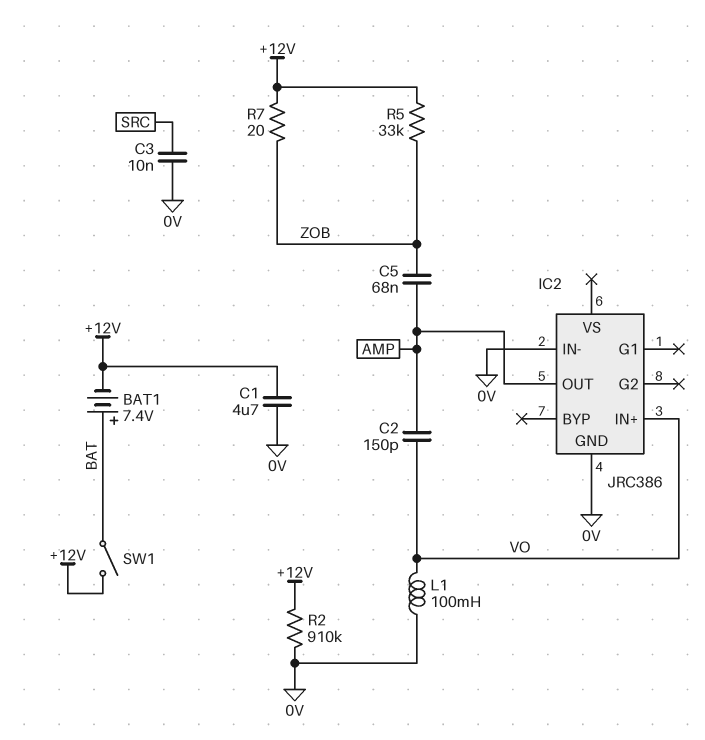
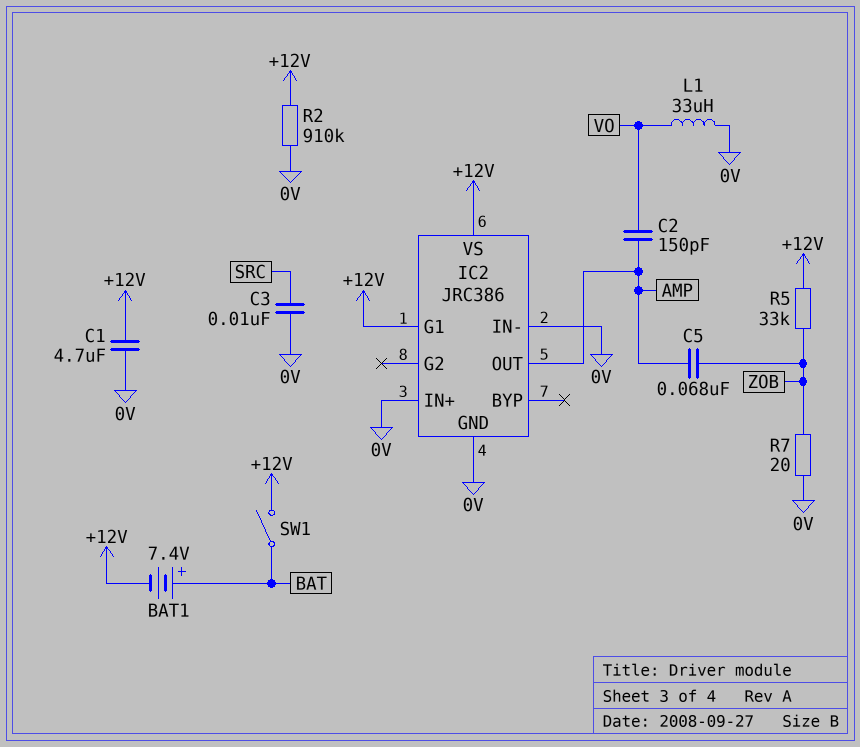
IC2 pin G1: none -> +12V
IC2 pin IN+: VO -> 0V
IC2 pin VS: none -> +12V
L1: 100mH (0V, VO) -> 33uH (0V, VO)
R7: 20 (+12V, ZOB) -> 20 (0V, ZOB)

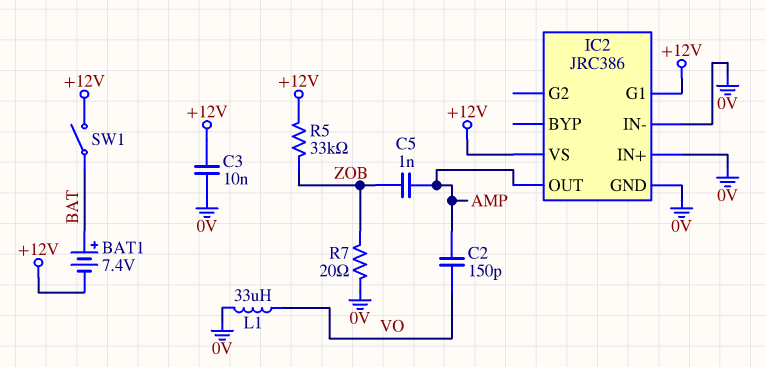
C1: 4.7uF (+12V, 0V) -> none
C3: 10nF (0V, SRC) -> 10nF (+12V, 0V)
C5: 68nF (AMP, ZOB) -> 1nF (AMP, ZOB)
R2: 910k (+12V, 0V) -> none

